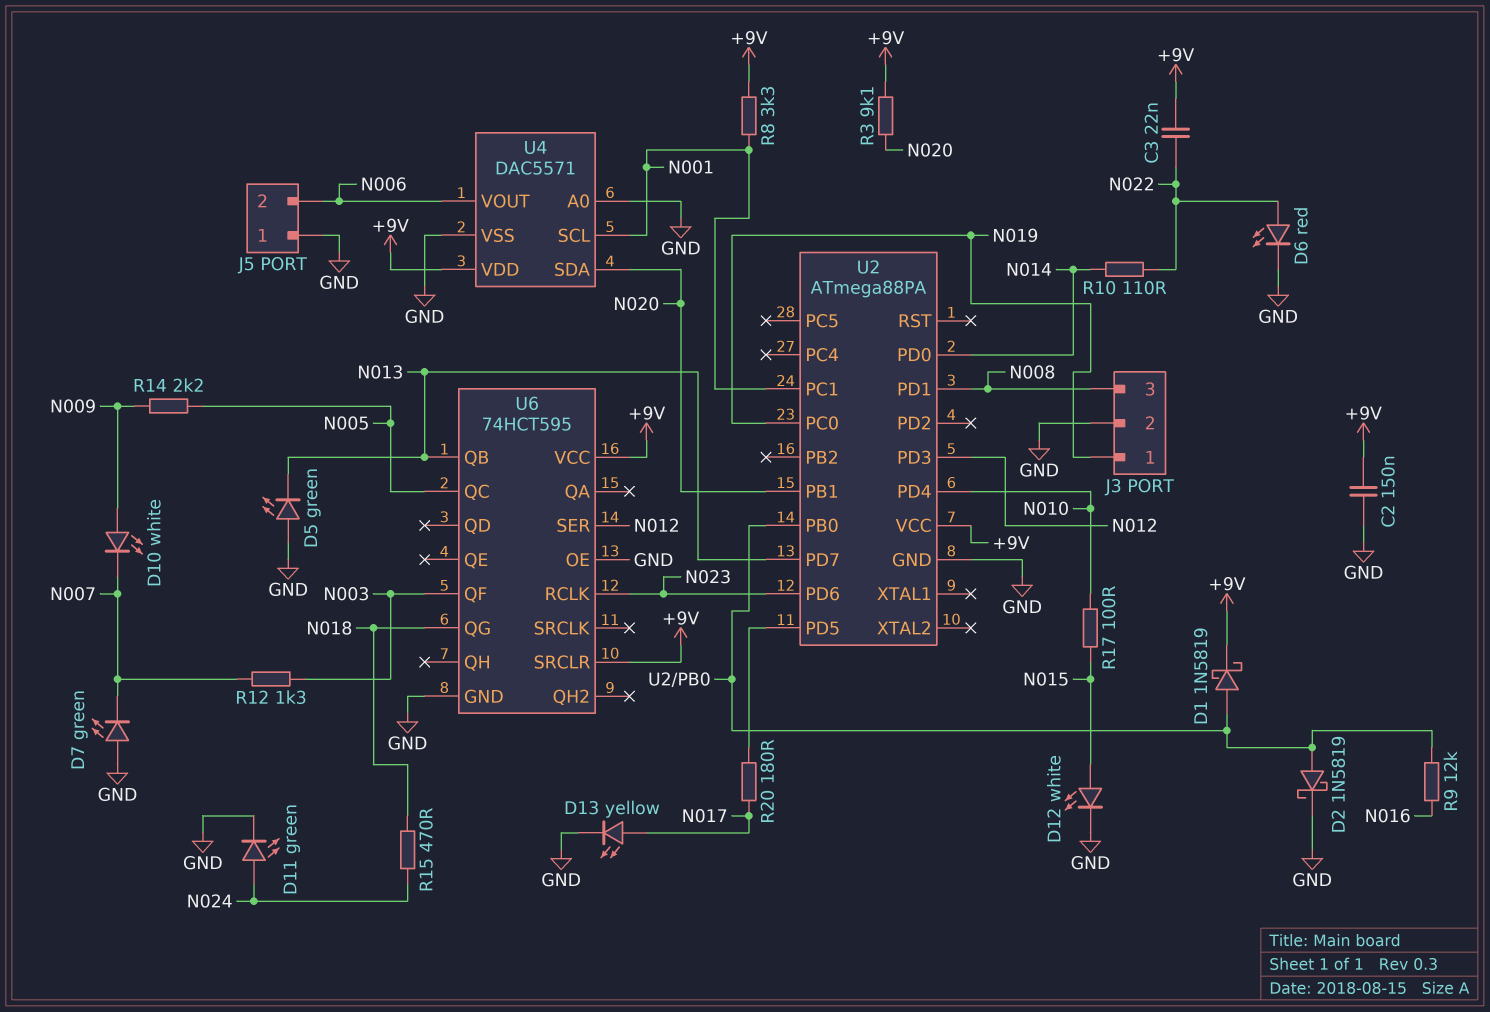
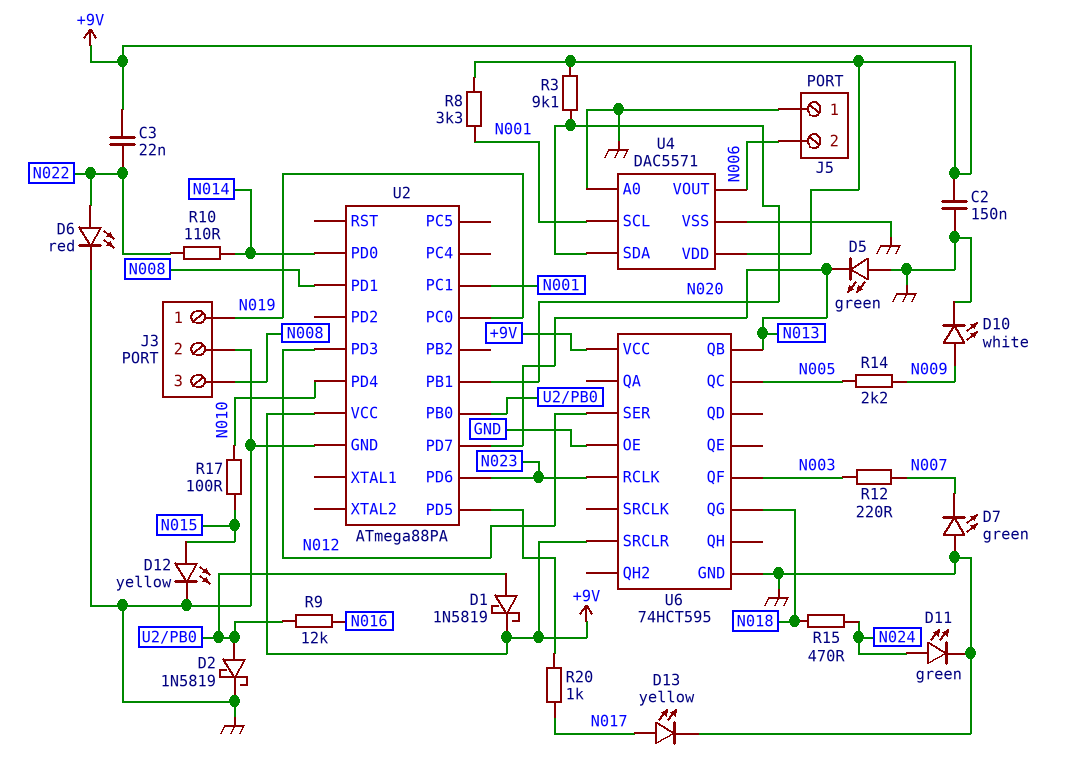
D10: LED white (A N009, K N007) -> LED white (A N009, K GND)
D12: LED white (A N015, K GND) -> LED yellow (A N015, K GND)
R12: 1.3k (N003, N007) -> 220 (N003, N007)
R20: 180 (N017, U2/PD5) -> 1k (N017, U2/PD5)

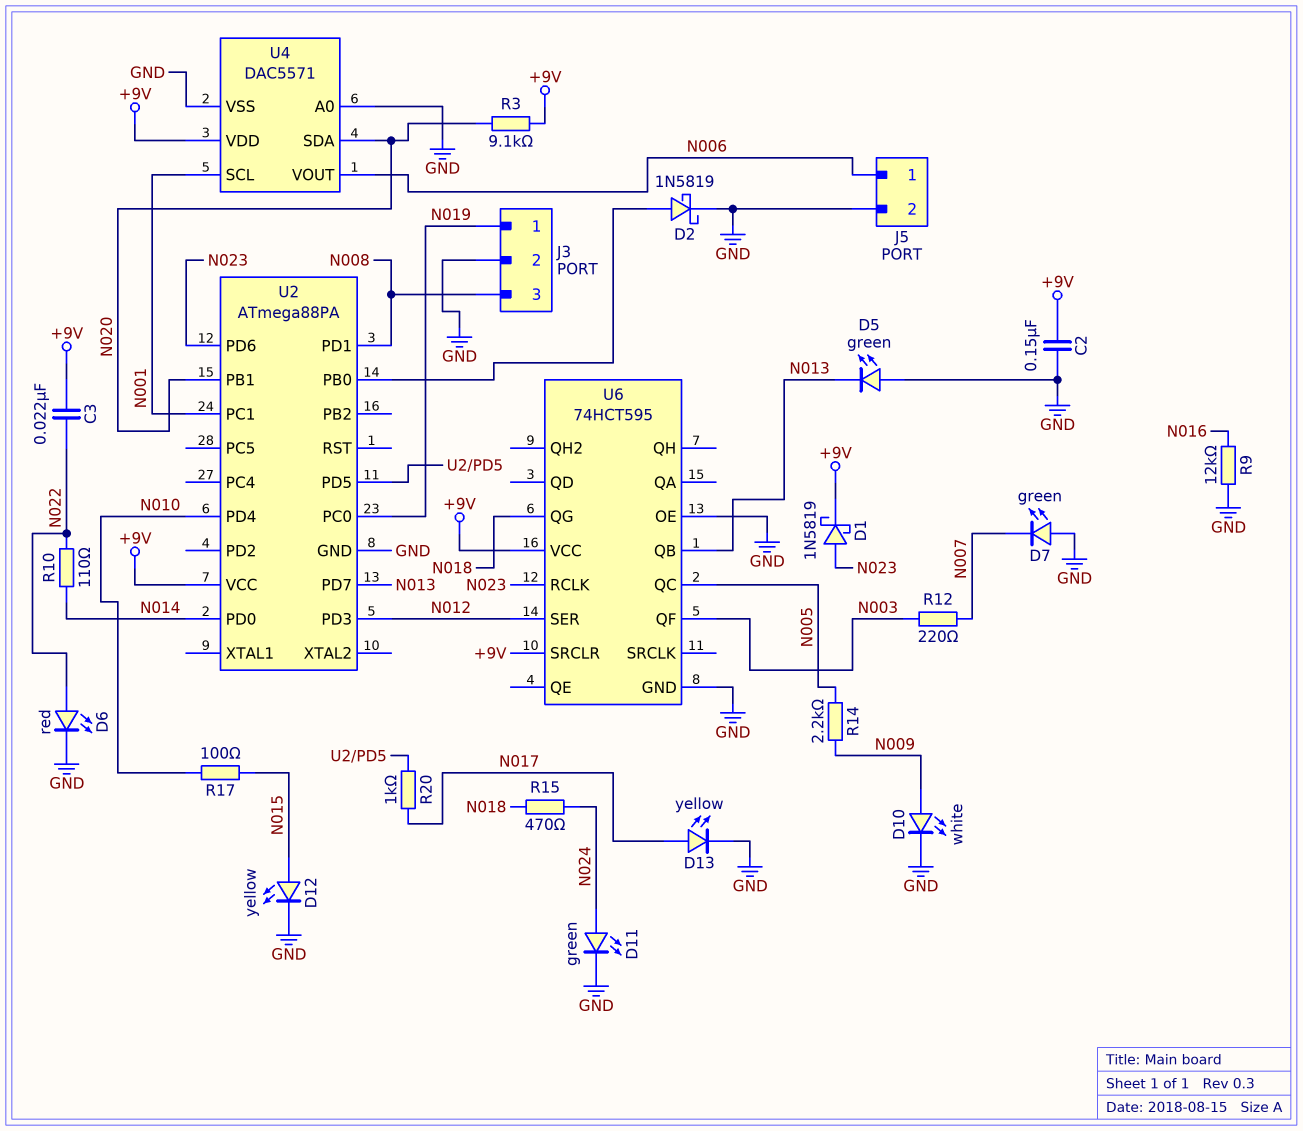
D1: schottky 1N5819 (A U2/PB0, K +9V) -> schottky 1N5819 (A N023, K +9V)
J5 pin 1: GND -> N006
J5 pin 2: N006 -> GND
R8: 3.3k (+9V, N001) -> none
R9: 12k (N016, U2/PB0) -> 12k (GND, N016)

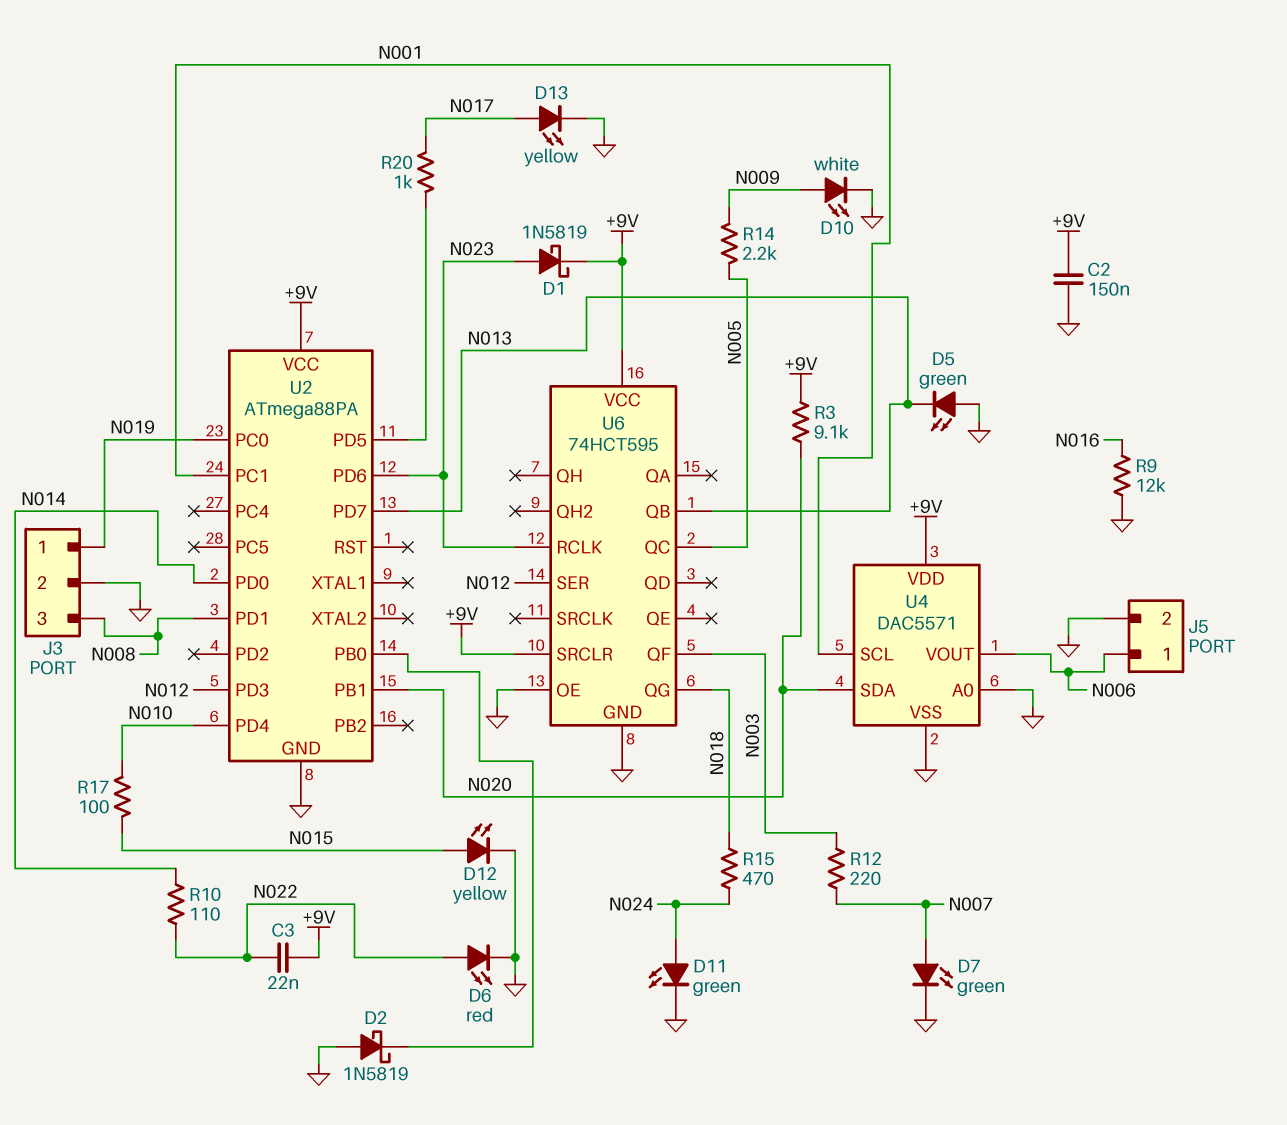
D2: schottky 1N5819 (A U2/PB0, K GND) -> schottky 1N5819 (A GND, K U2/PB0)
D7: LED green (A GND, K N007) -> LED green (A N007, K GND)

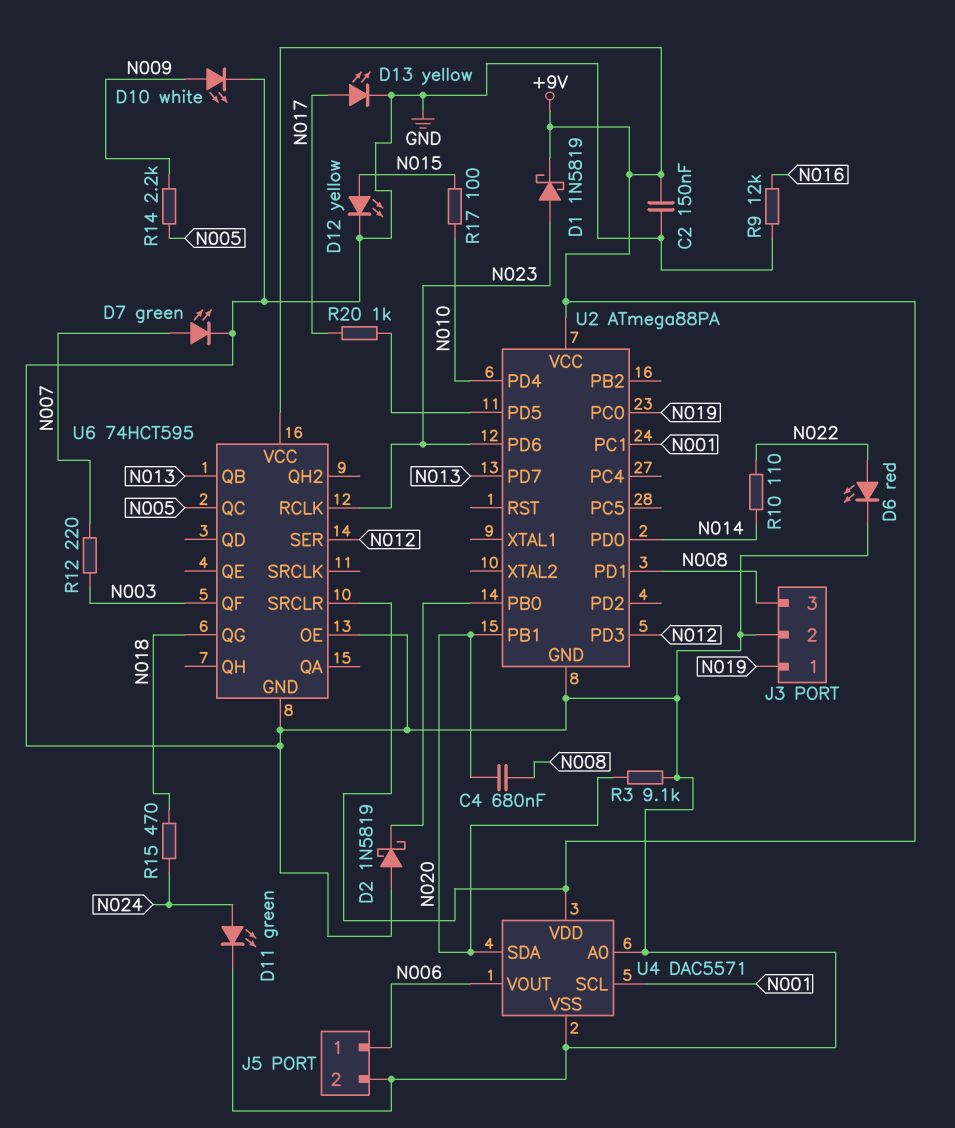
C3: 22nF (+9V, N022) -> none
C4: none -> 680nF (N008, N020)
D5: LED green (A GND, K N013) -> none
R3: 9.1k (+9V, N020) -> 9.1k (GND, N020)

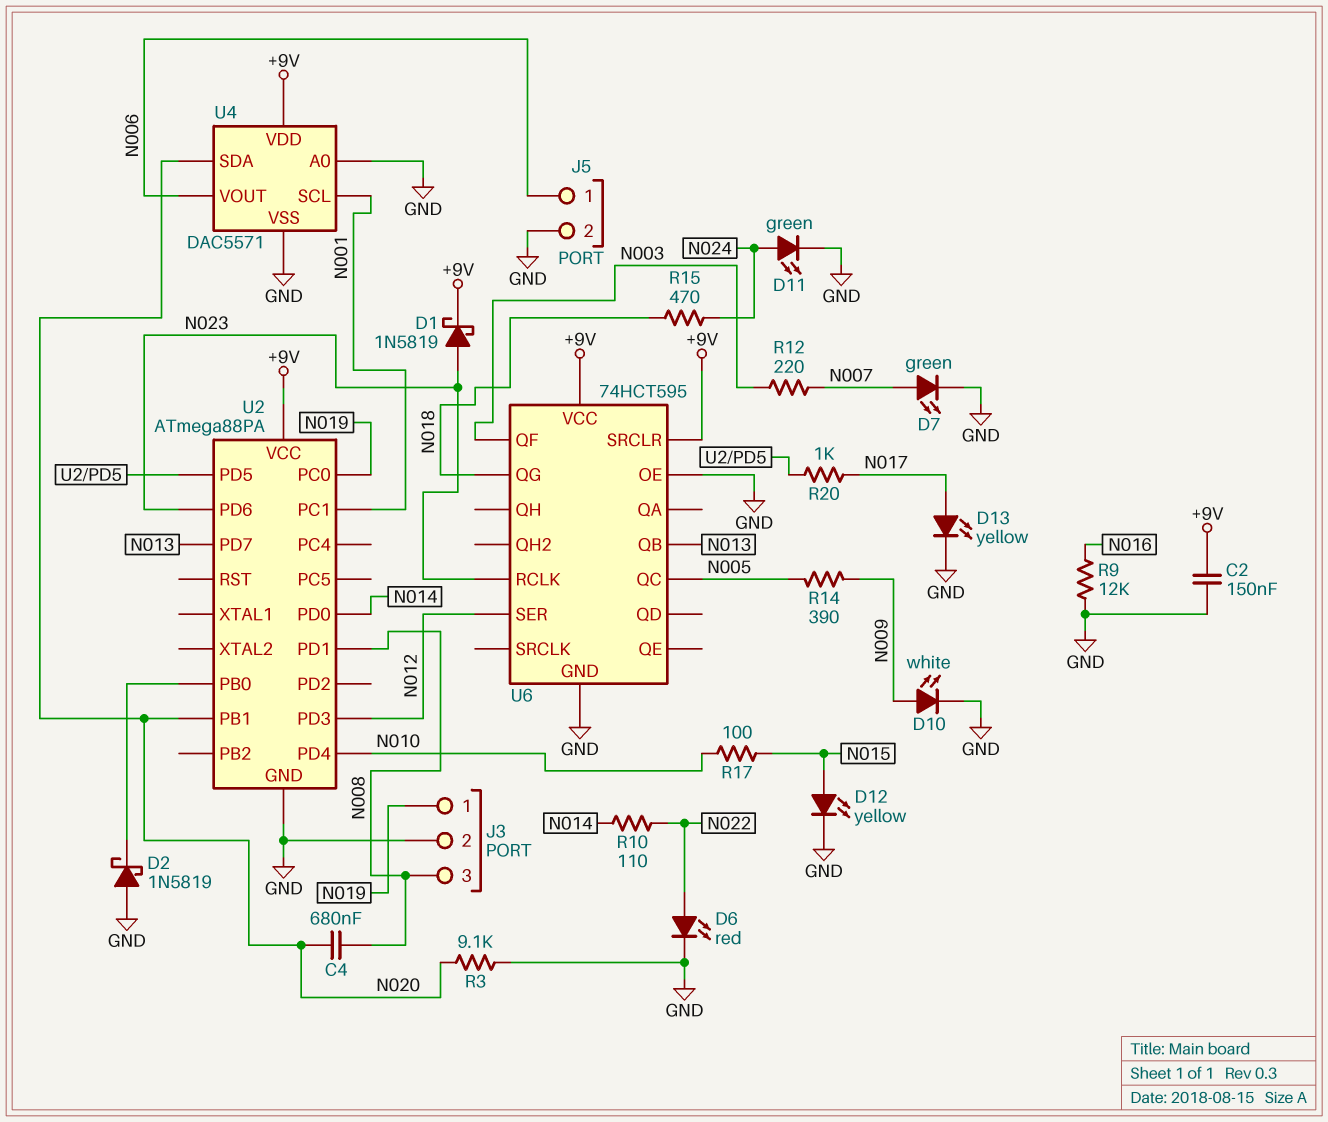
R14: 2.2k (N005, N009) -> 390 (N005, N009)

